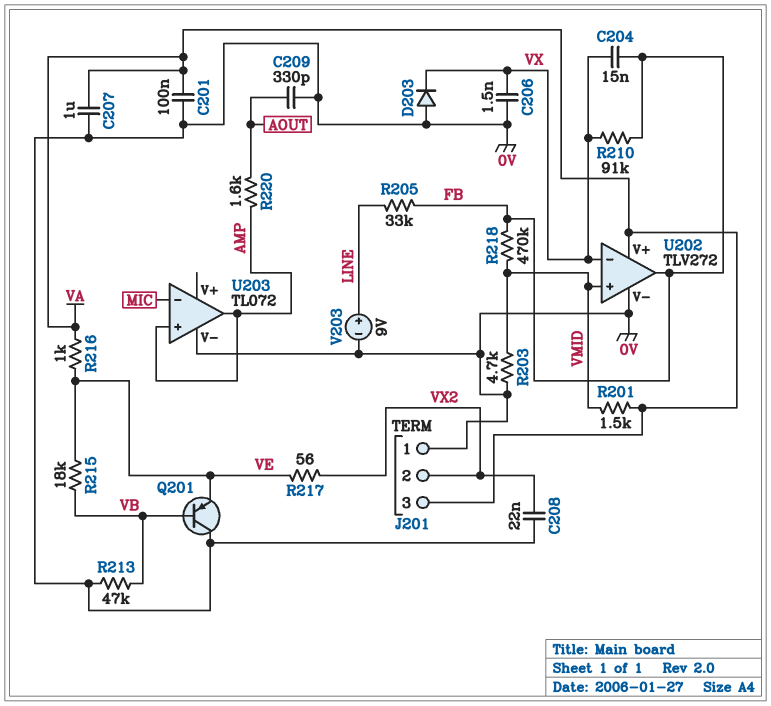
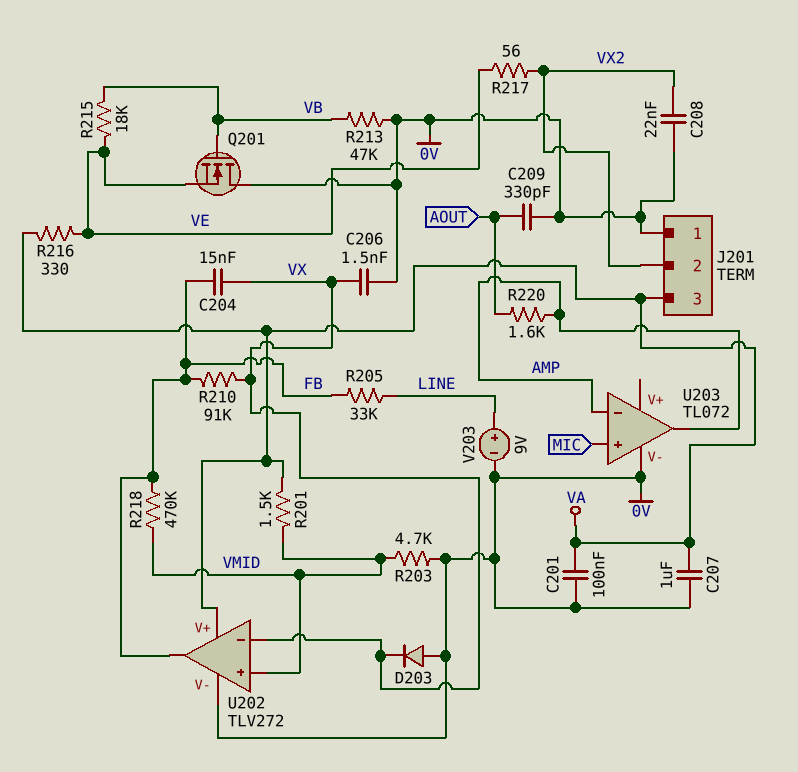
Q201: PNP (B VB, C 0V, E VE) -> NMOS (G VB, D 0V, S VE)
R216: 1k (VA, VE) -> 330 (VA, VE)
U203 pin in+: AMP -> MIC
U203 pin in-: MIC -> AMP

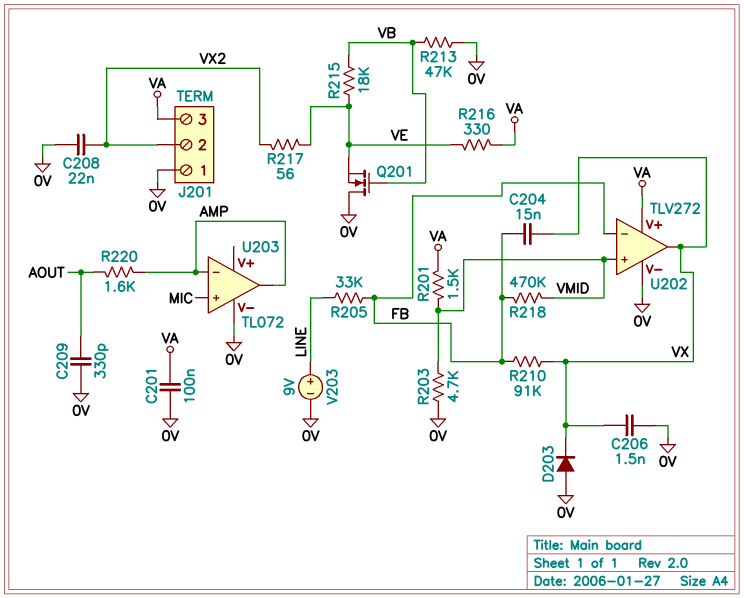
C207: 1uF (0V, VA) -> none
U202 pin in-: VX -> FB
U202 pin out: FB -> VX

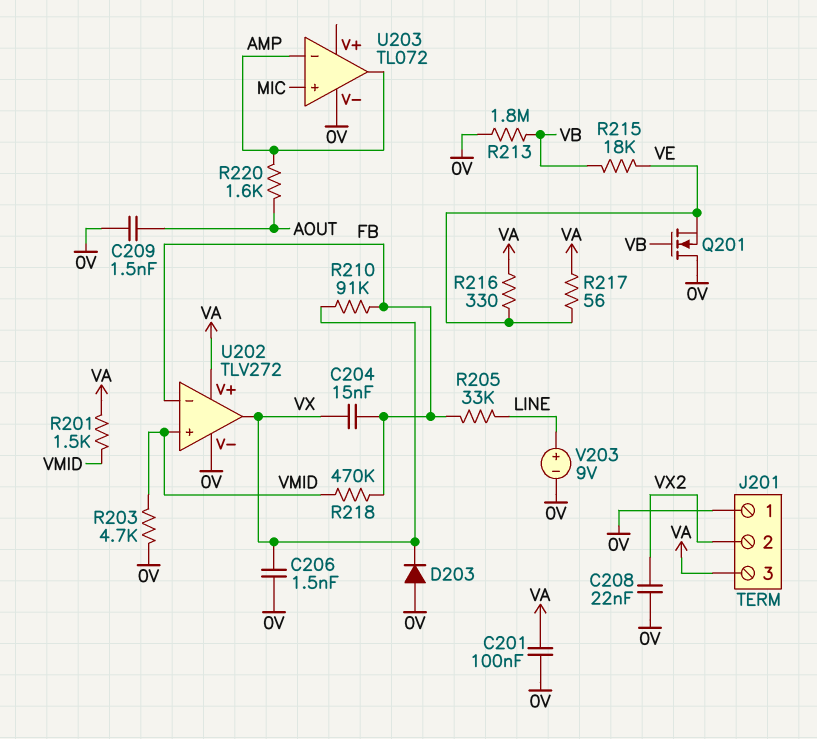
C209: 330pF (0V, AOUT) -> 1.5nF (0V, AOUT)
R213: 47k (0V, VB) -> 1.8M (0V, VB)
R217: 56 (VE, VX2) -> 56 (VA, VE)

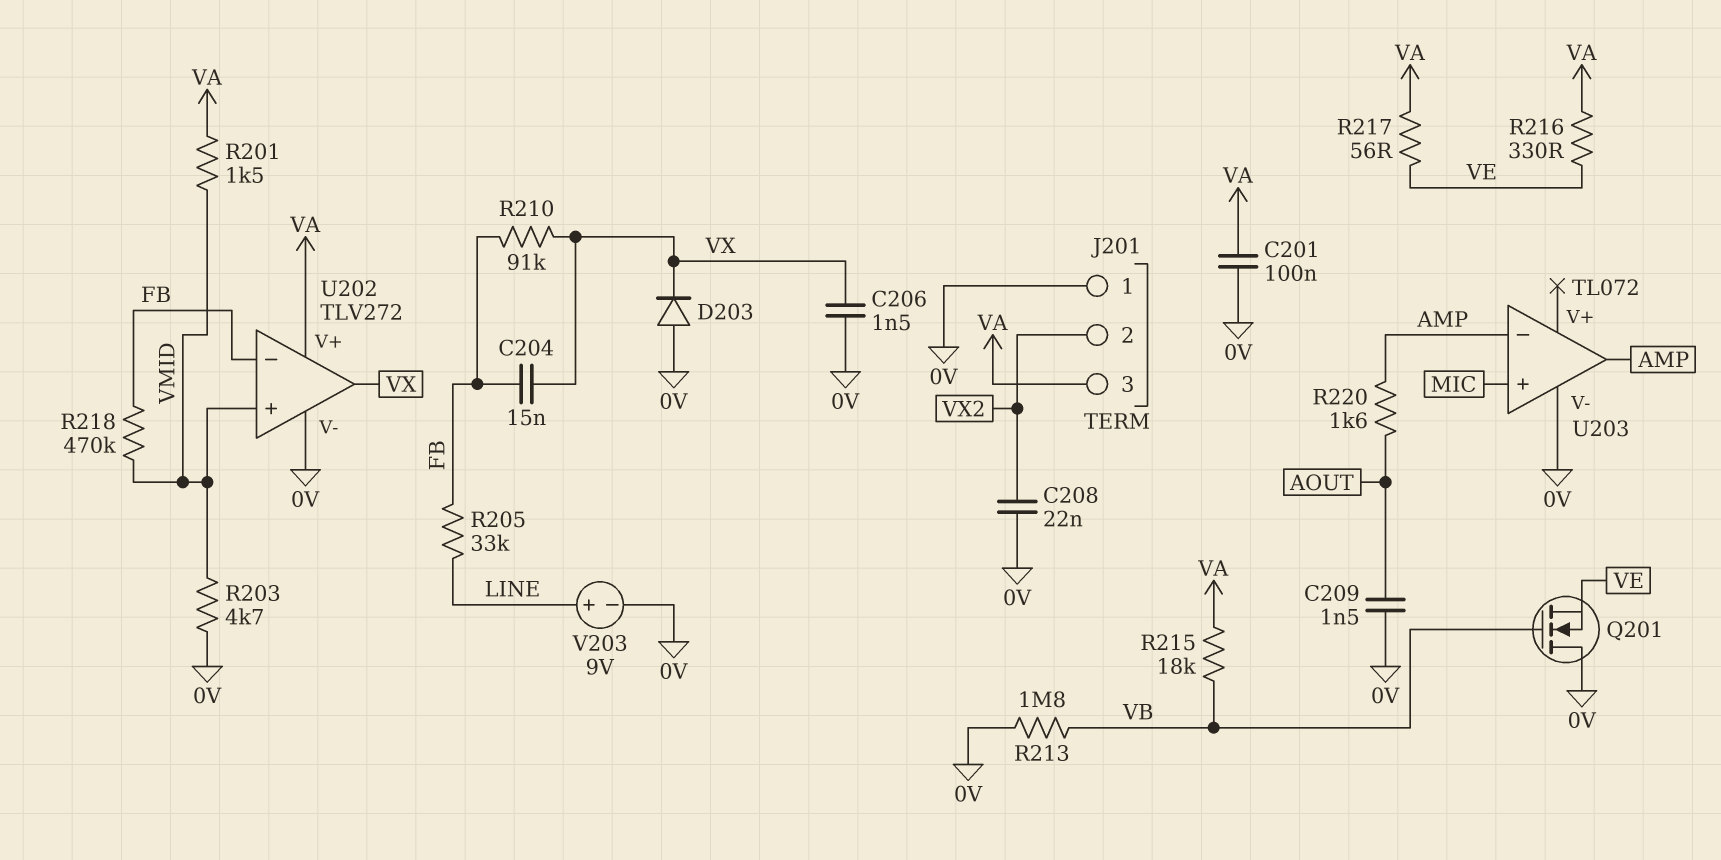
R215: 18k (VB, VE) -> 18k (VA, VB)

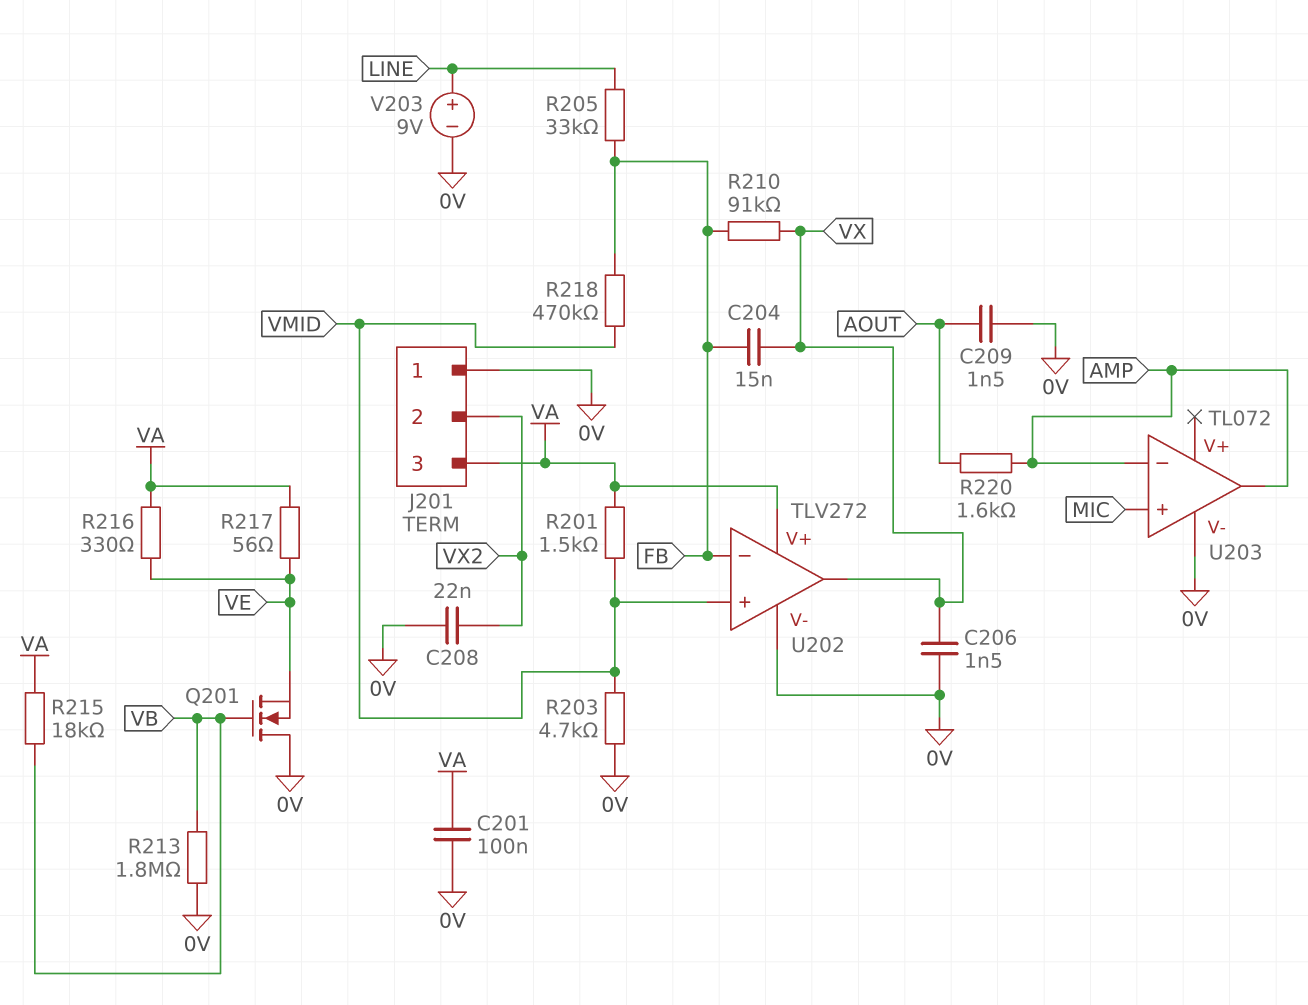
D203: diode (A 0V, K VX) -> none

